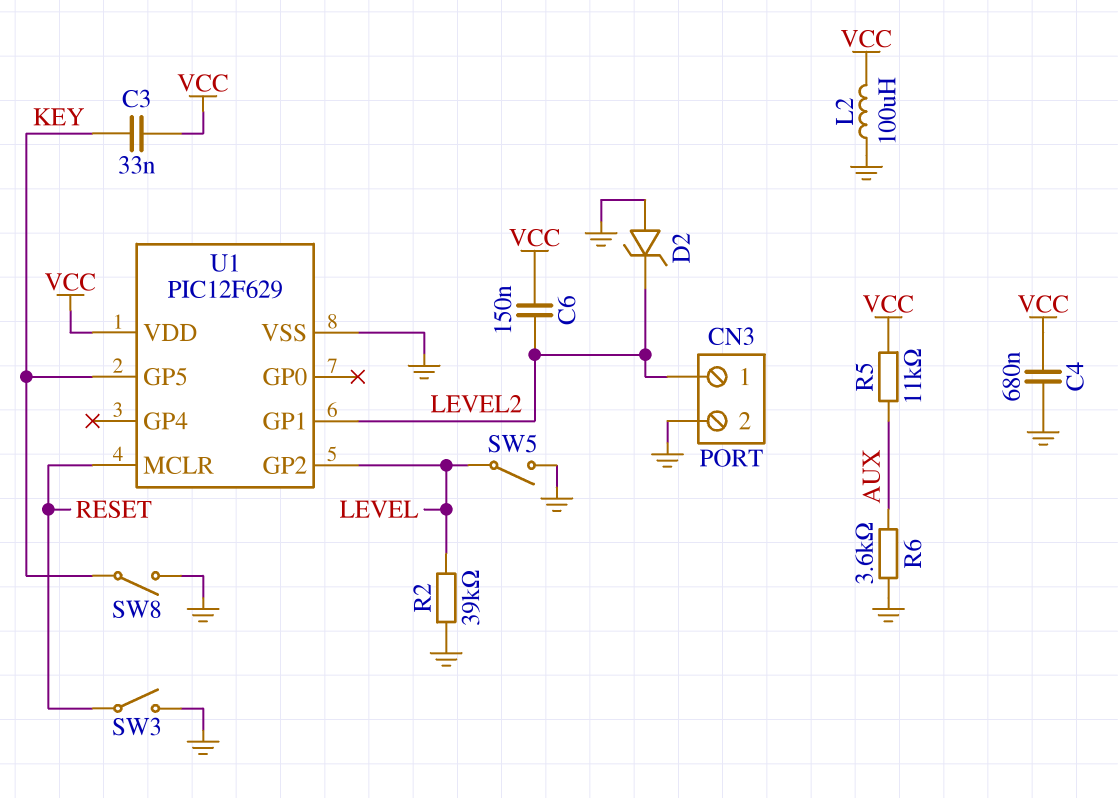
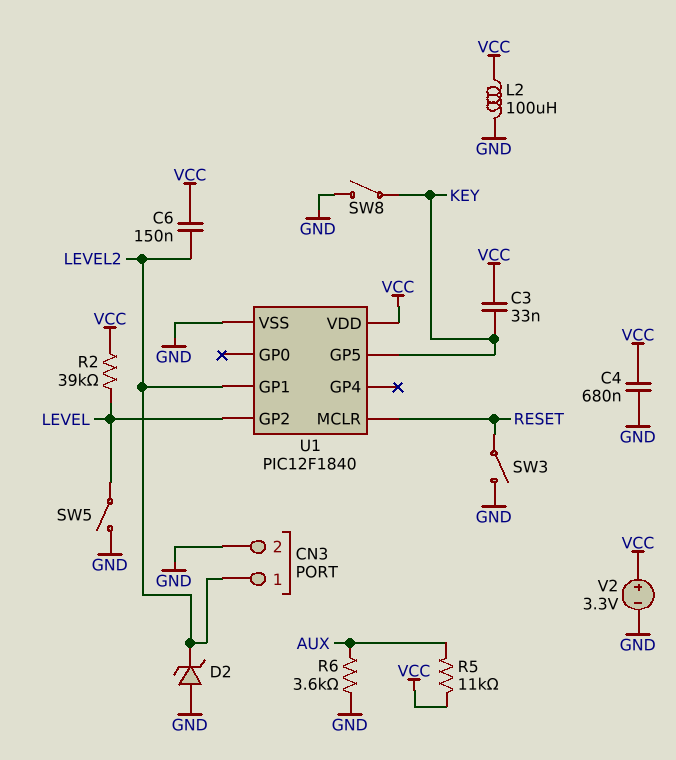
R2: 39k (GND, LEVEL) -> 39k (LEVEL, VCC)
U1: PIC12F629 -> PIC12F1840
V2: none -> 3.3V (plus VCC, minus GND)

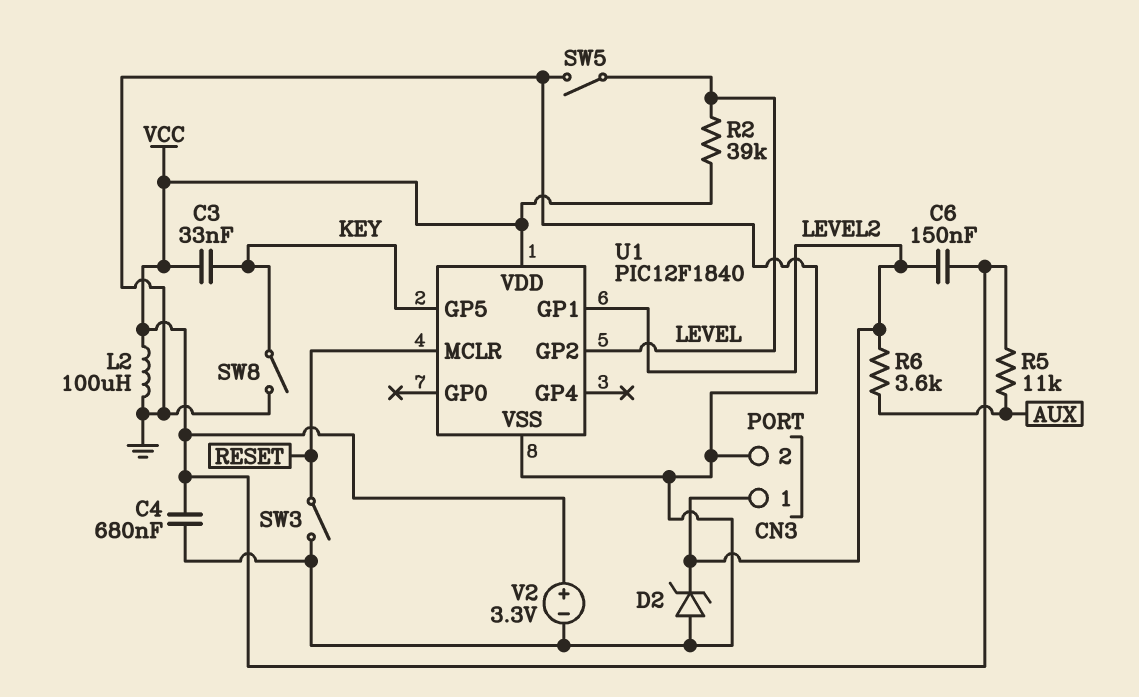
R6: 3.6k (AUX, GND) -> 3.6k (AUX, LEVEL2)

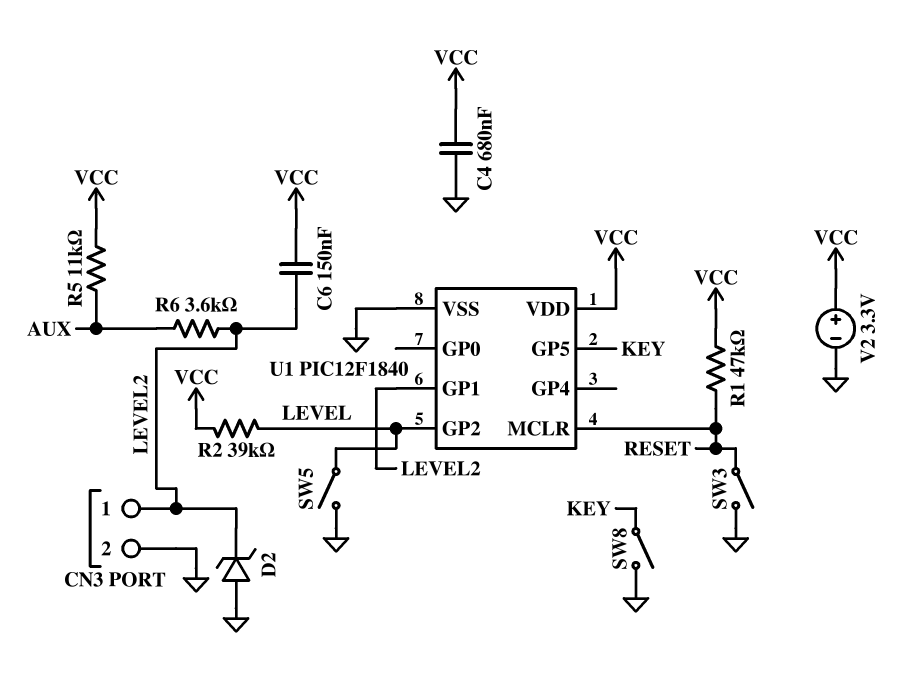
C3: 33nF (KEY, VCC) -> none
L2: 100uH (GND, VCC) -> none
R1: none -> 47k (RESET, VCC)

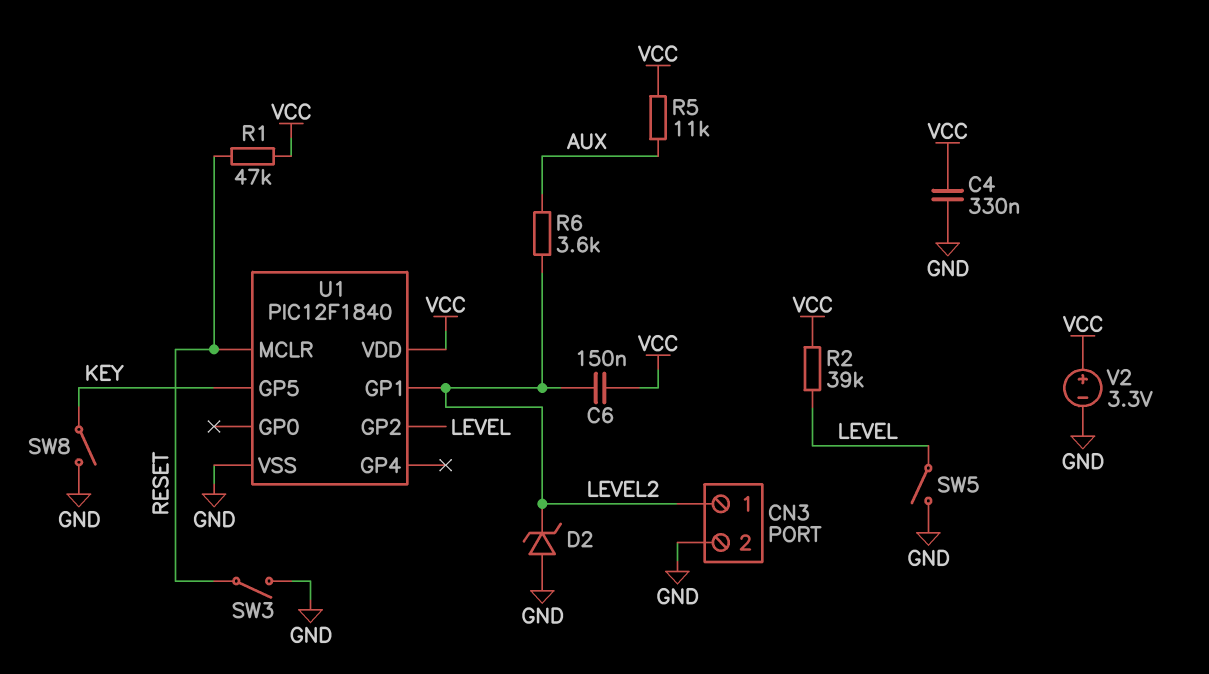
C4: 680nF (GND, VCC) -> 330nF (GND, VCC)

